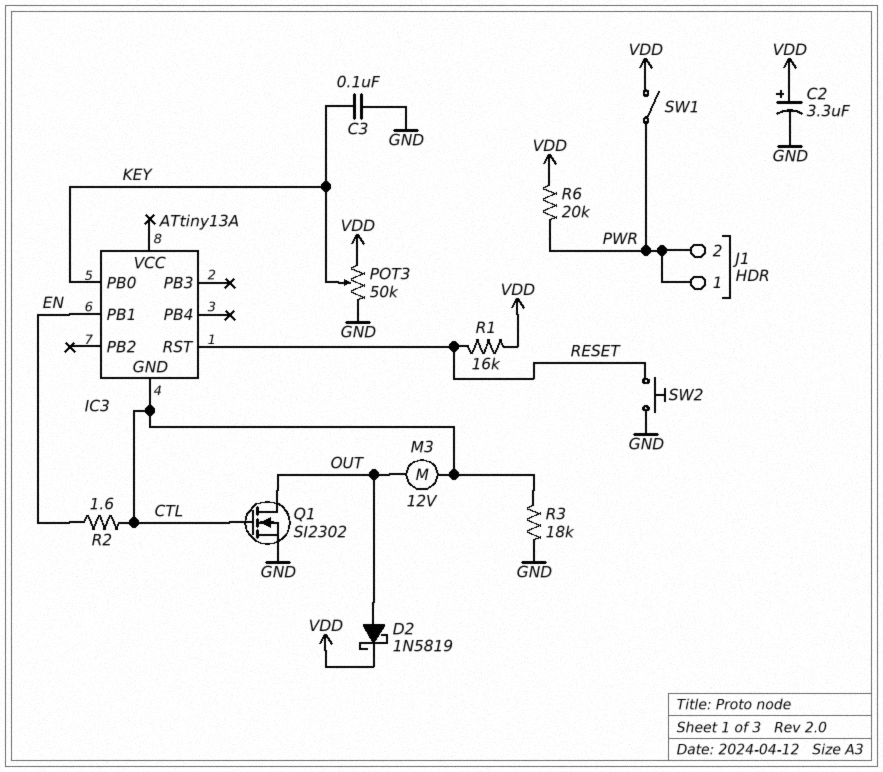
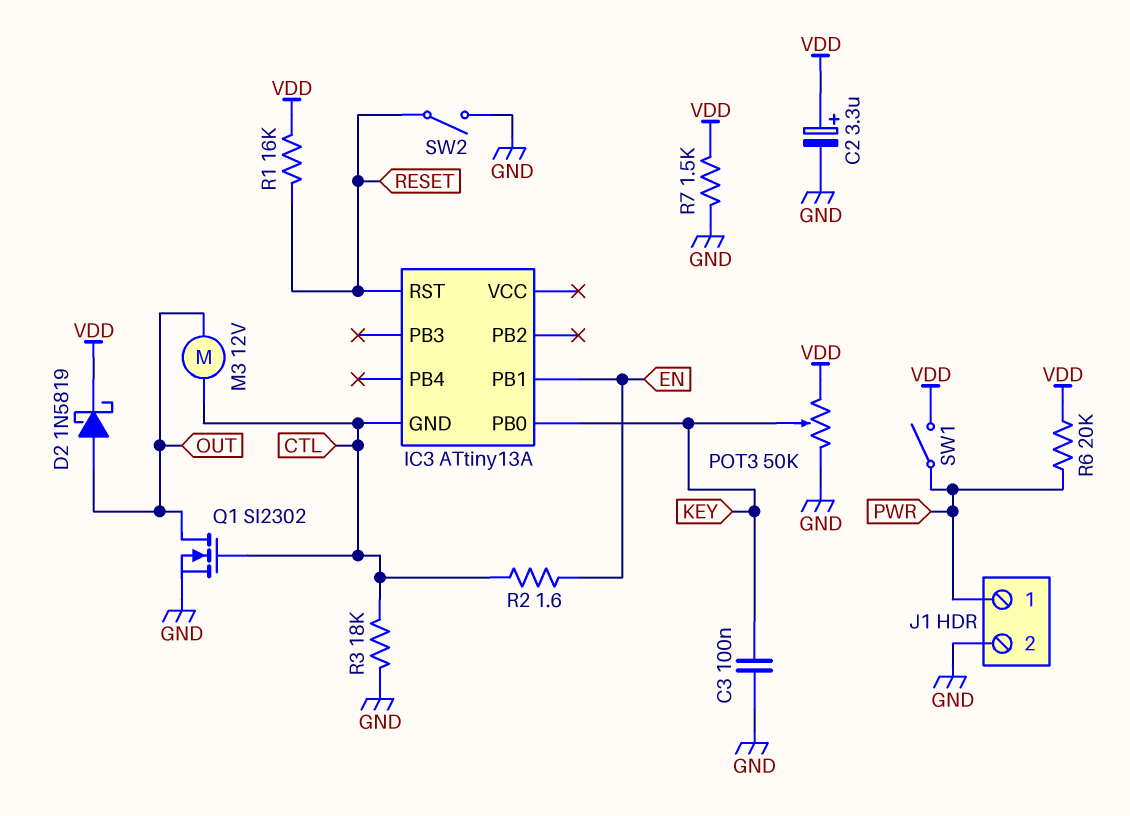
J1 pin 2: PWR -> GND
R7: none -> 1.5k (GND, VDD)
SW2: button (GND, RESET) -> switch (GND, RESET)

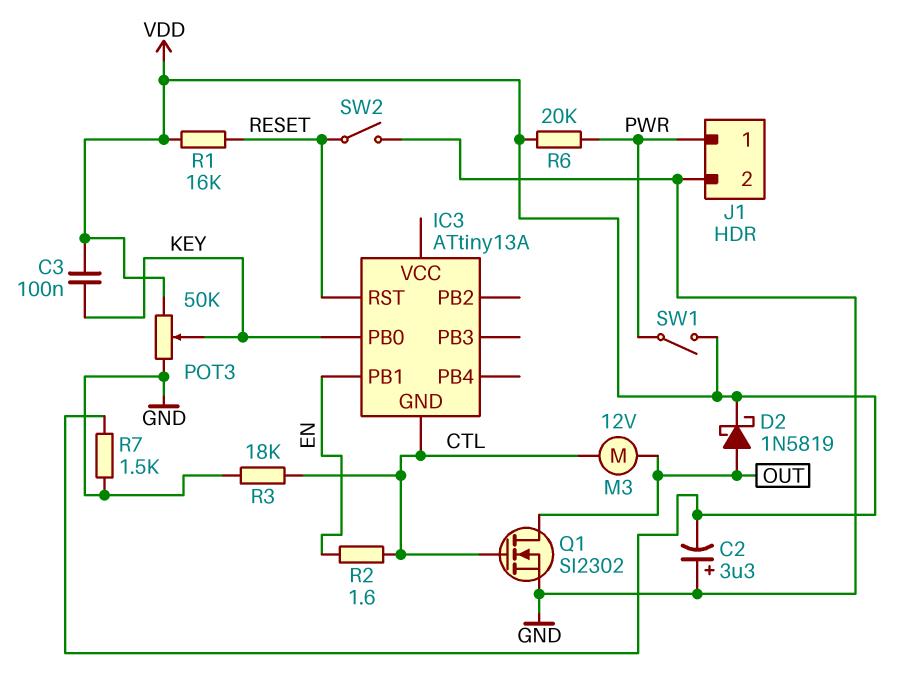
C2: 3.3uF (plus VDD, minus GND) -> 3.3uF (plus GND, minus VDD)
C3: 100nF (GND, KEY) -> 100nF (KEY, VDD)

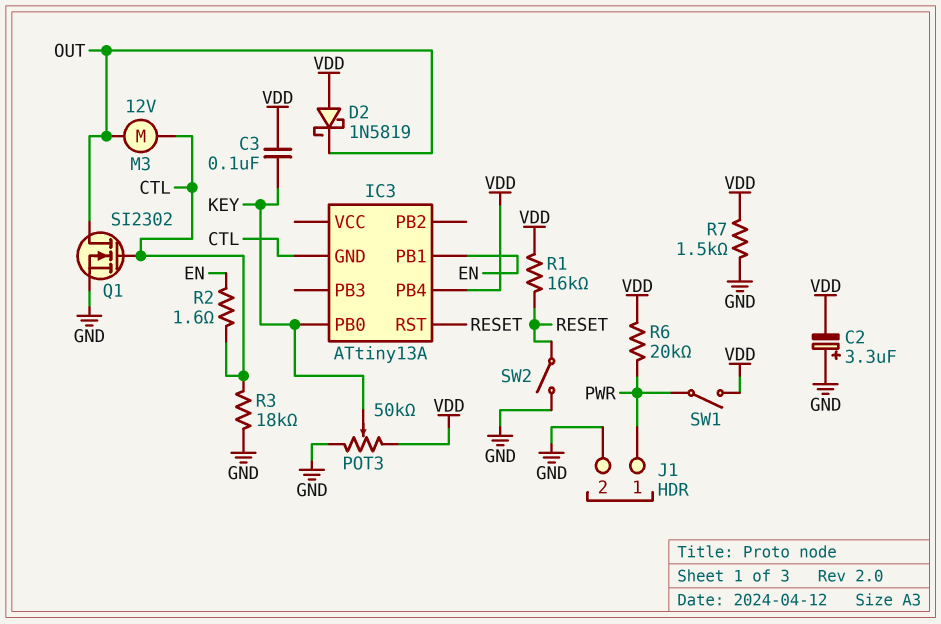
D2: schottky 1N5819 (A OUT, K VDD) -> schottky 1N5819 (A VDD, K OUT)
IC3 pin PB4: none -> VDD

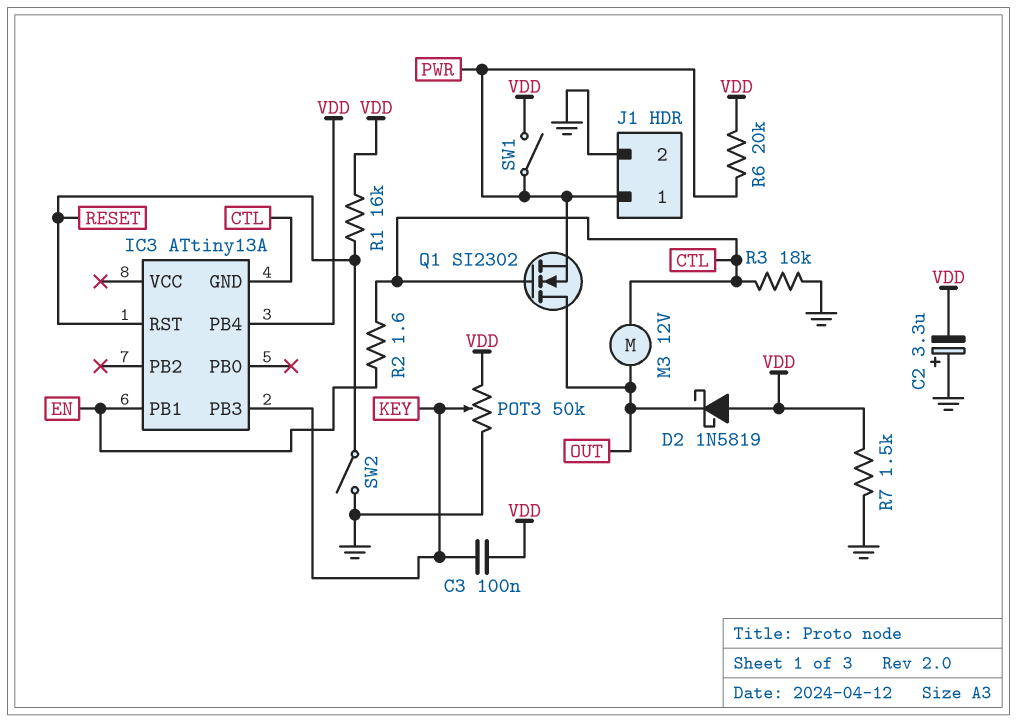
IC3 pin PB0: KEY -> none
IC3 pin PB3: none -> KEY
Q1: NMOS SI2302 (G CTL, D OUT, S GND) -> NMOS SI2302 (G CTL, D OUT, S PWR)

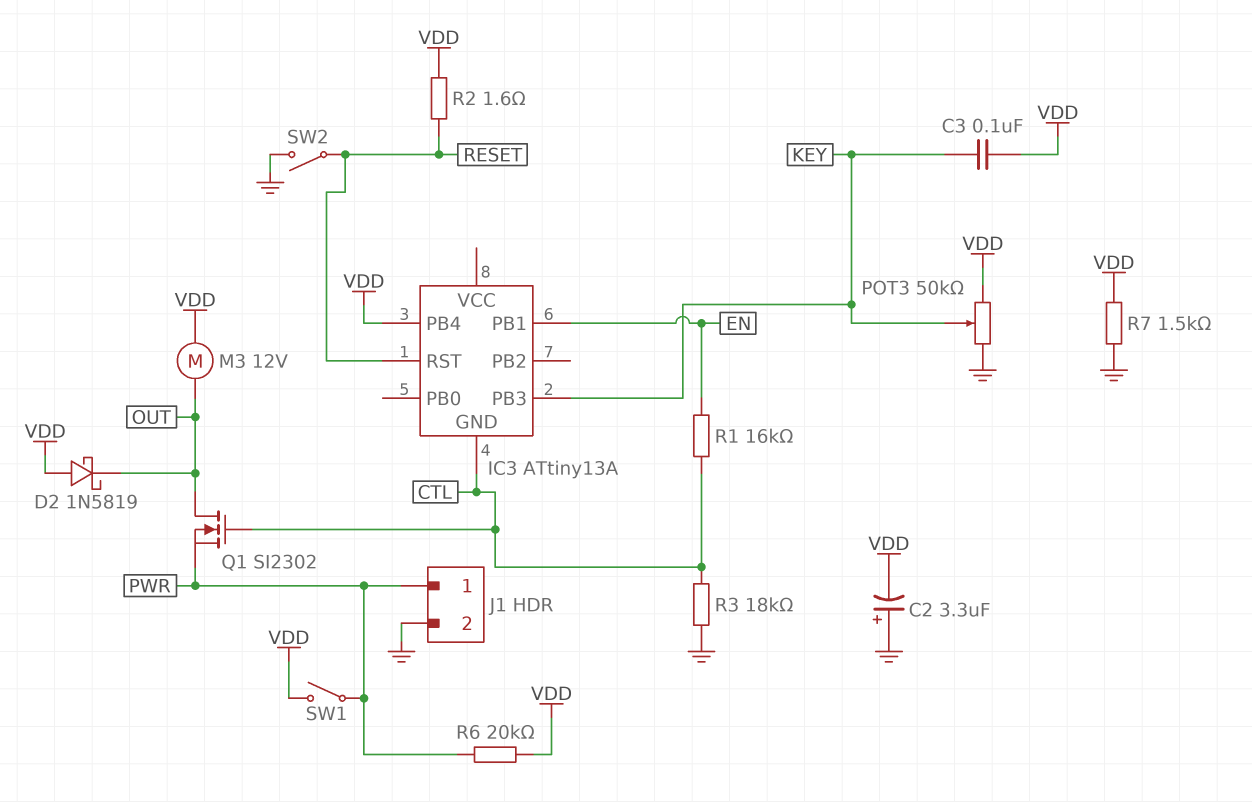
M3: motor 12V (CTL, OUT) -> motor 12V (OUT, VDD)
R1: 16k (RESET, VDD) -> 16k (CTL, EN)
R2: 1.6 (CTL, EN) -> 1.6 (RESET, VDD)

